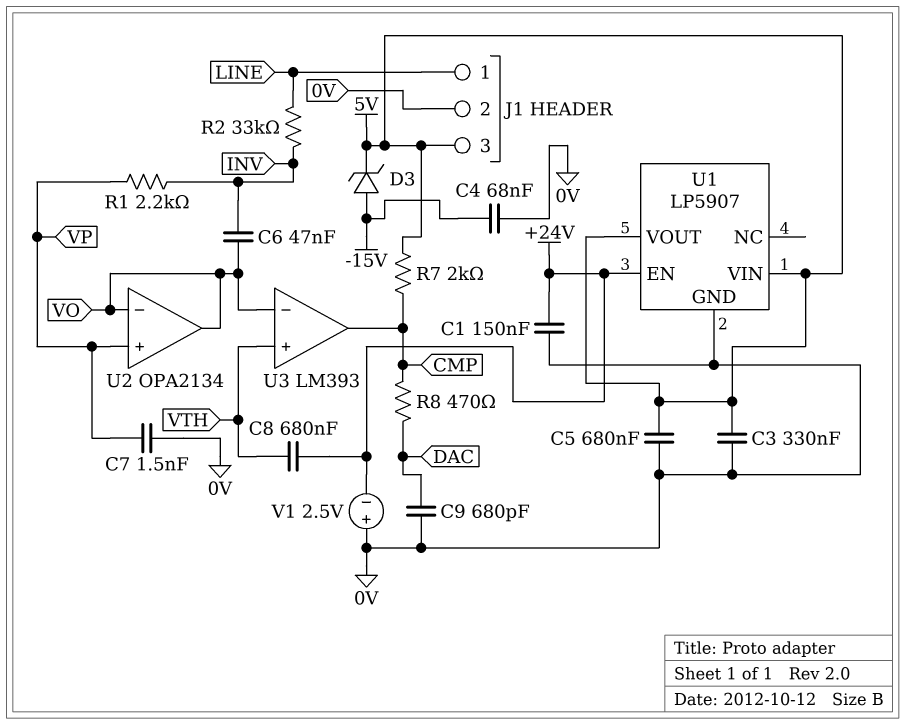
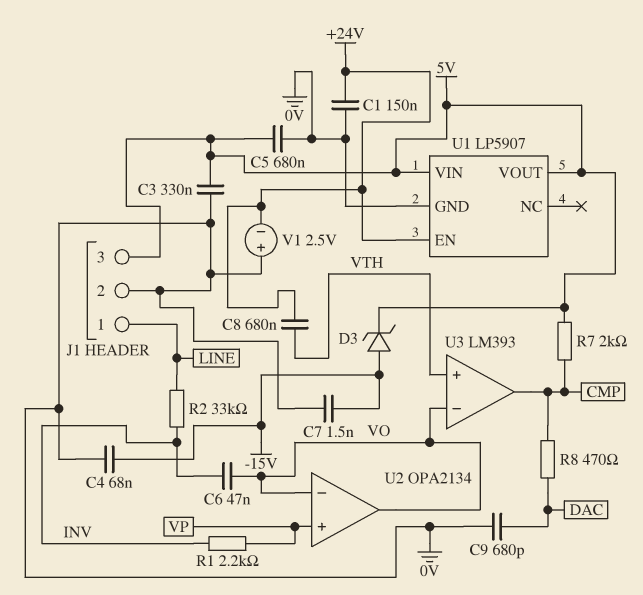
C7: 1.5nF (0V, VP) -> 1.5nF (-15V, 0V)

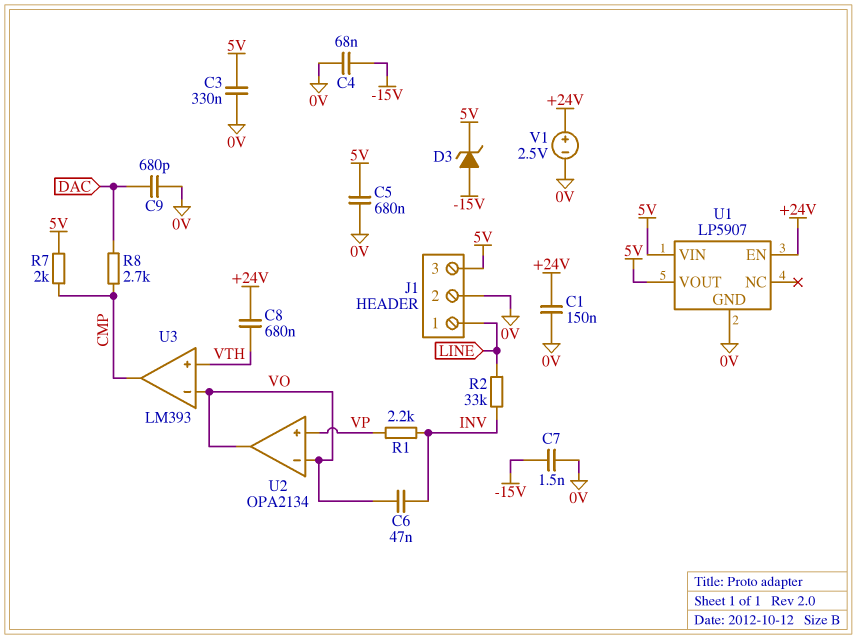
R8: 470 (CMP, DAC) -> 2.7k (CMP, DAC)
V1: 2.5V (plus 0V, minus +24V) -> 2.5V (plus +24V, minus 0V)

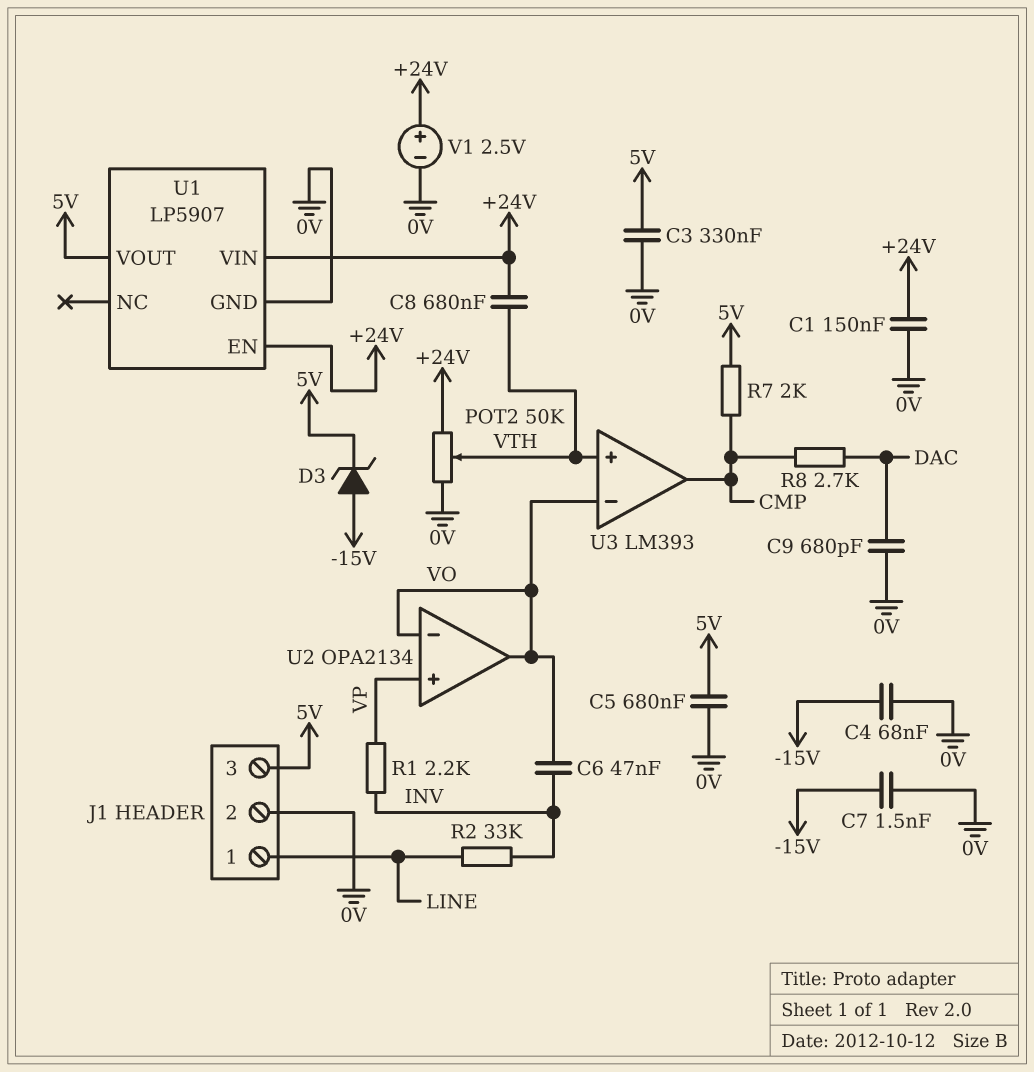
POT2: none -> 50k (+24V, 0V, wiper VTH)
U1 pin VIN: 5V -> +24V

